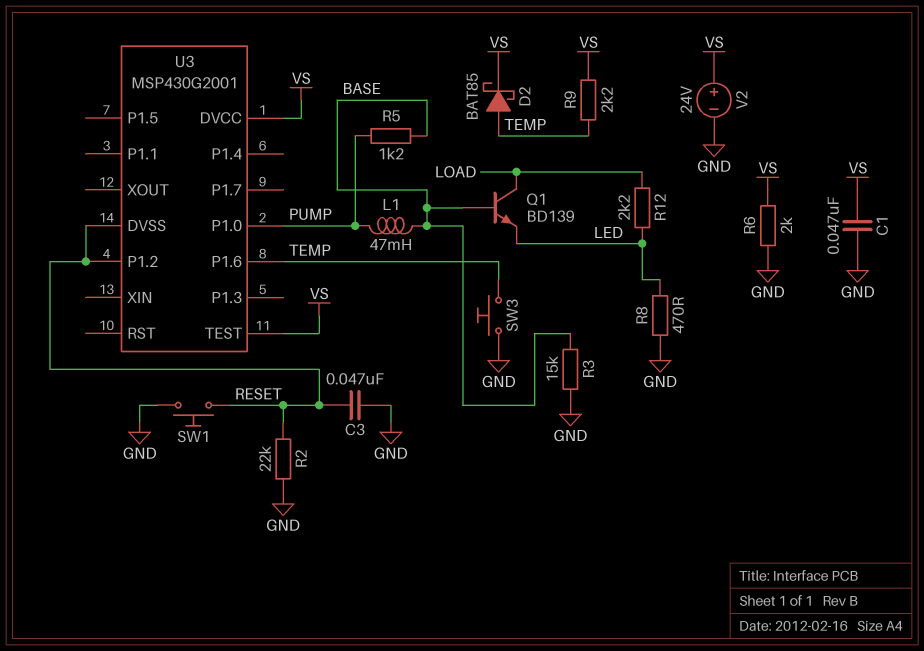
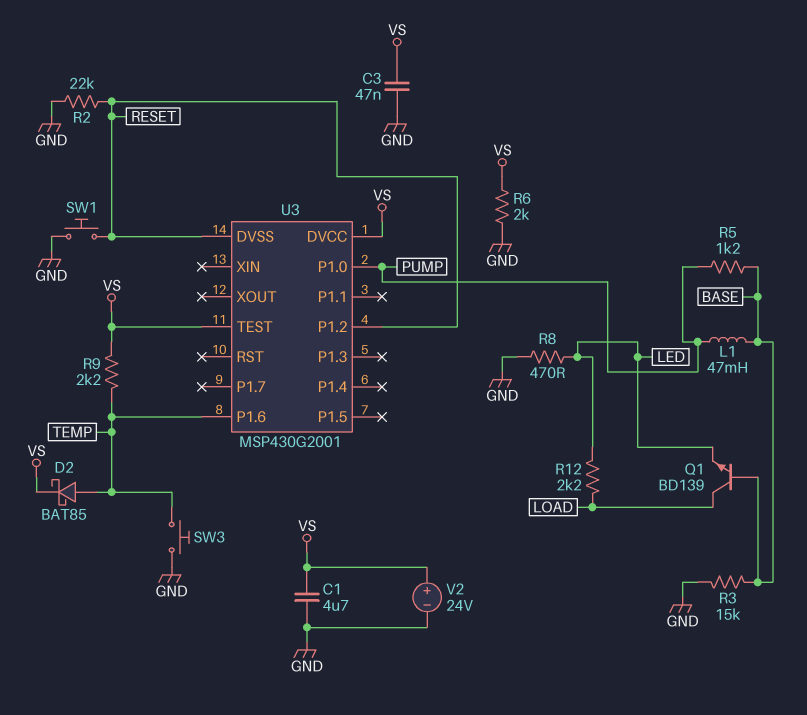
C1: 47nF (GND, VS) -> 4.7uF (GND, VS)
C3: 47nF (GND, RESET) -> 47nF (GND, VS)

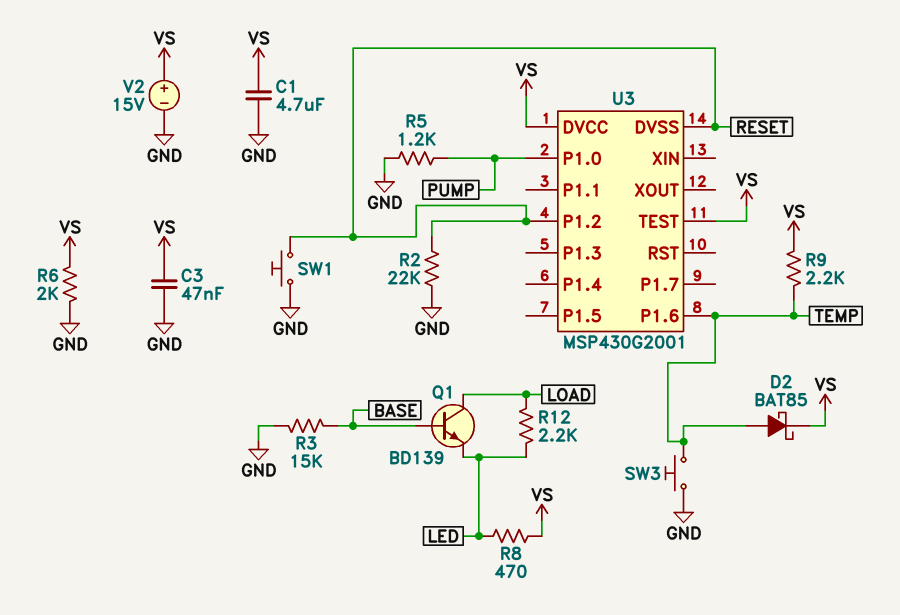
L1: 47mH (BASE, PUMP) -> none
R5: 1.2k (BASE, PUMP) -> 1.2k (GND, PUMP)
R8: 470 (GND, LED) -> 470 (LED, VS)
V2: 24V (plus VS, minus GND) -> 15V (plus VS, minus GND)

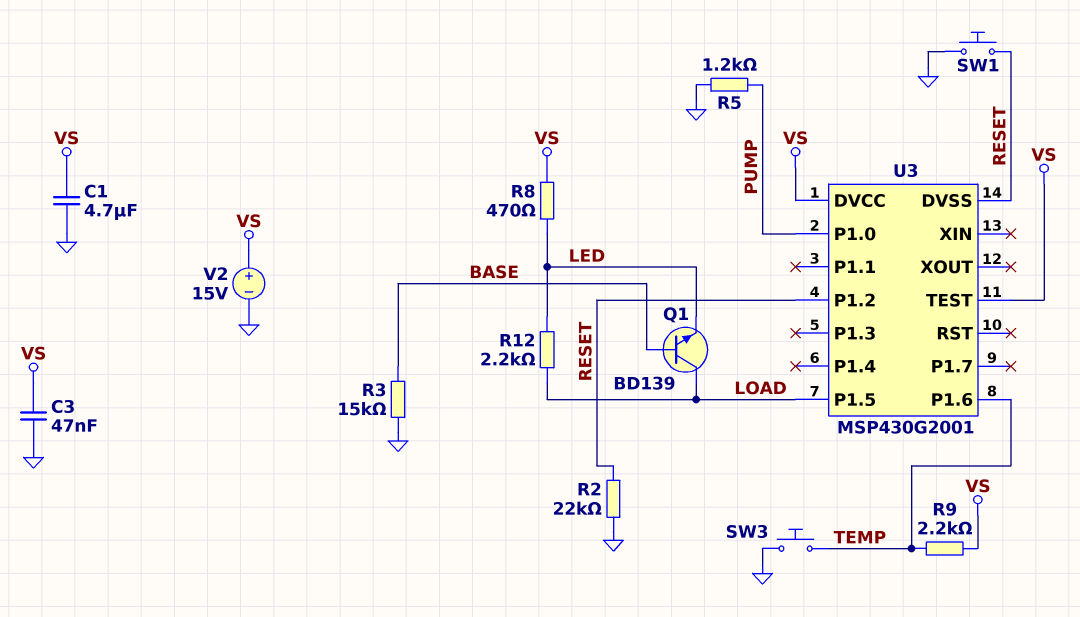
D2: schottky BAT85 (A TEMP, K VS) -> none
R6: 2k (GND, VS) -> none
U3 pin P1.5: none -> LOAD

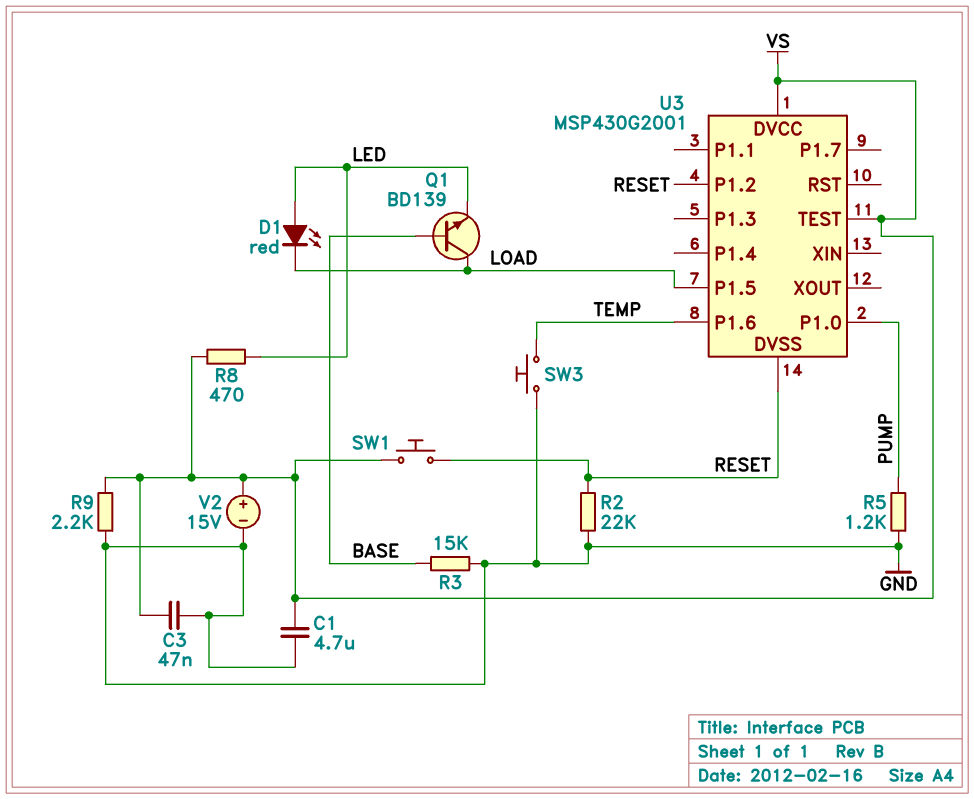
D1: none -> LED red (A LED, K LOAD)
R9: 2.2k (TEMP, VS) -> 2.2k (GND, VS)
R12: 2.2k (LED, LOAD) -> none
SW1: button (GND, RESET) -> button (RESET, VS)

